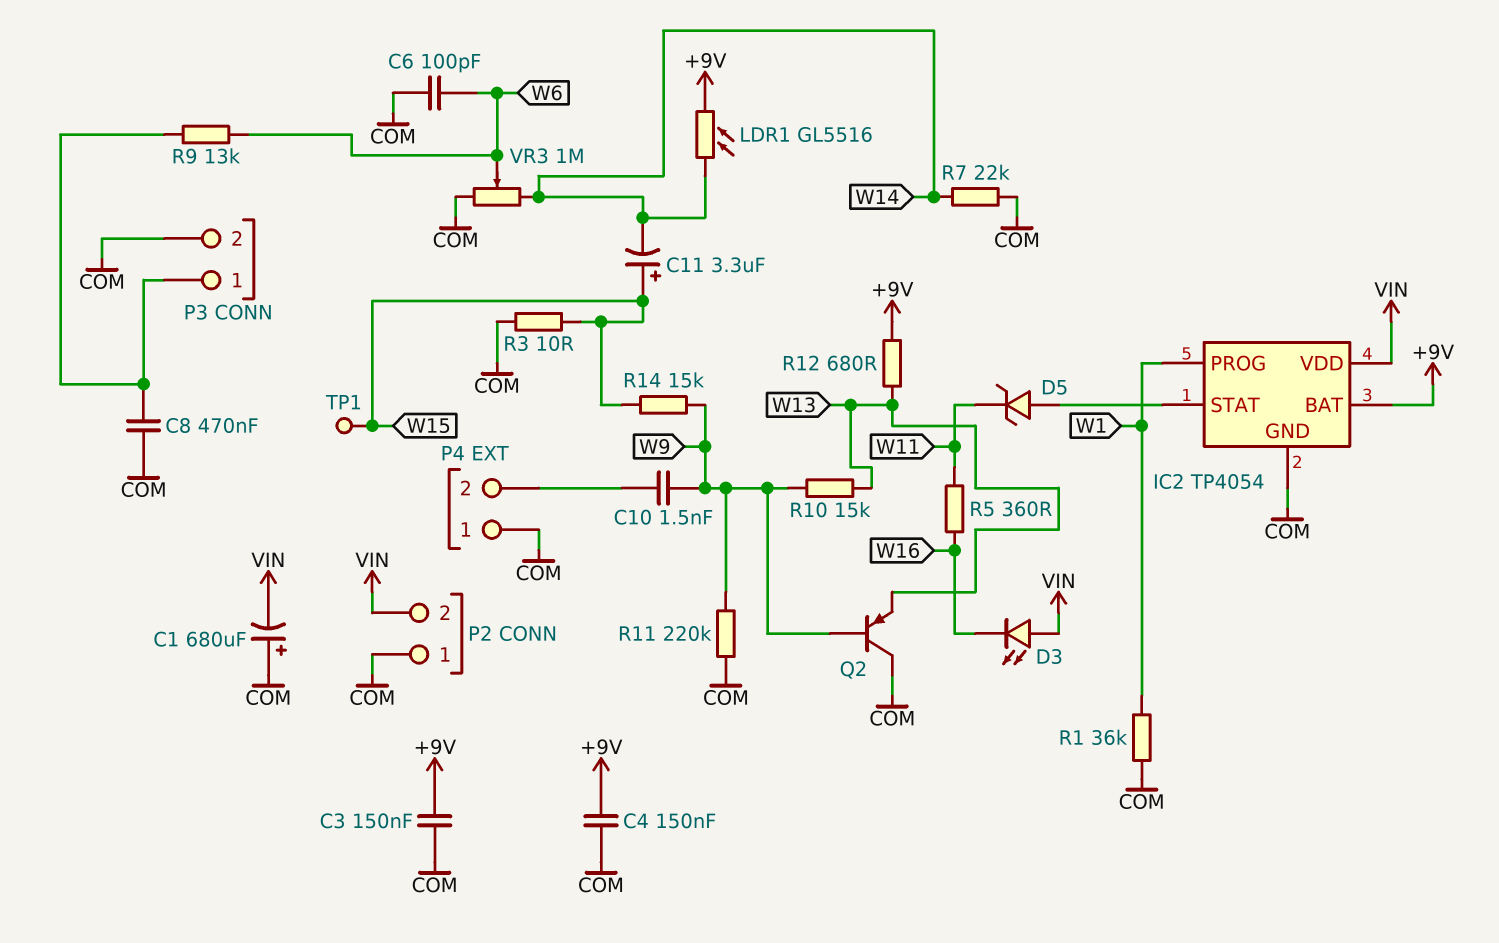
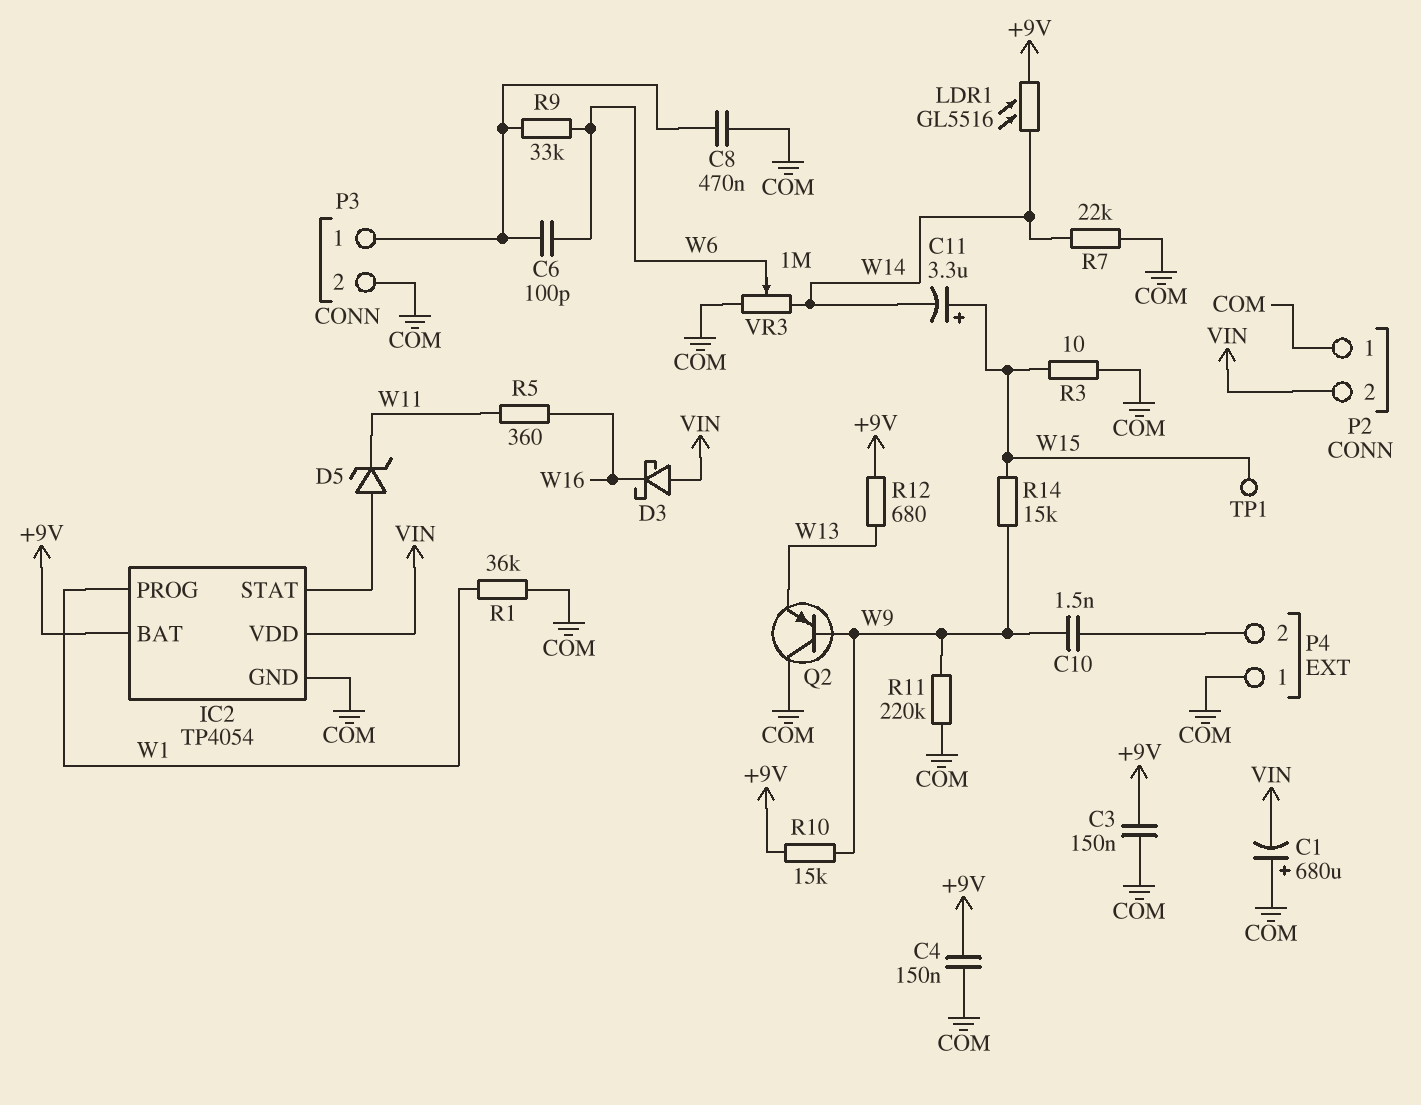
C6: 100pF (COM, W6) -> 100pF (P3/1, W6)
D3: LED (A VIN, K W16) -> schottky (A VIN, K W16)
R9: 13k (P3/1, W6) -> 33k (P3/1, W6)
R10: 15k (W9, W13) -> 15k (+9V, W9)

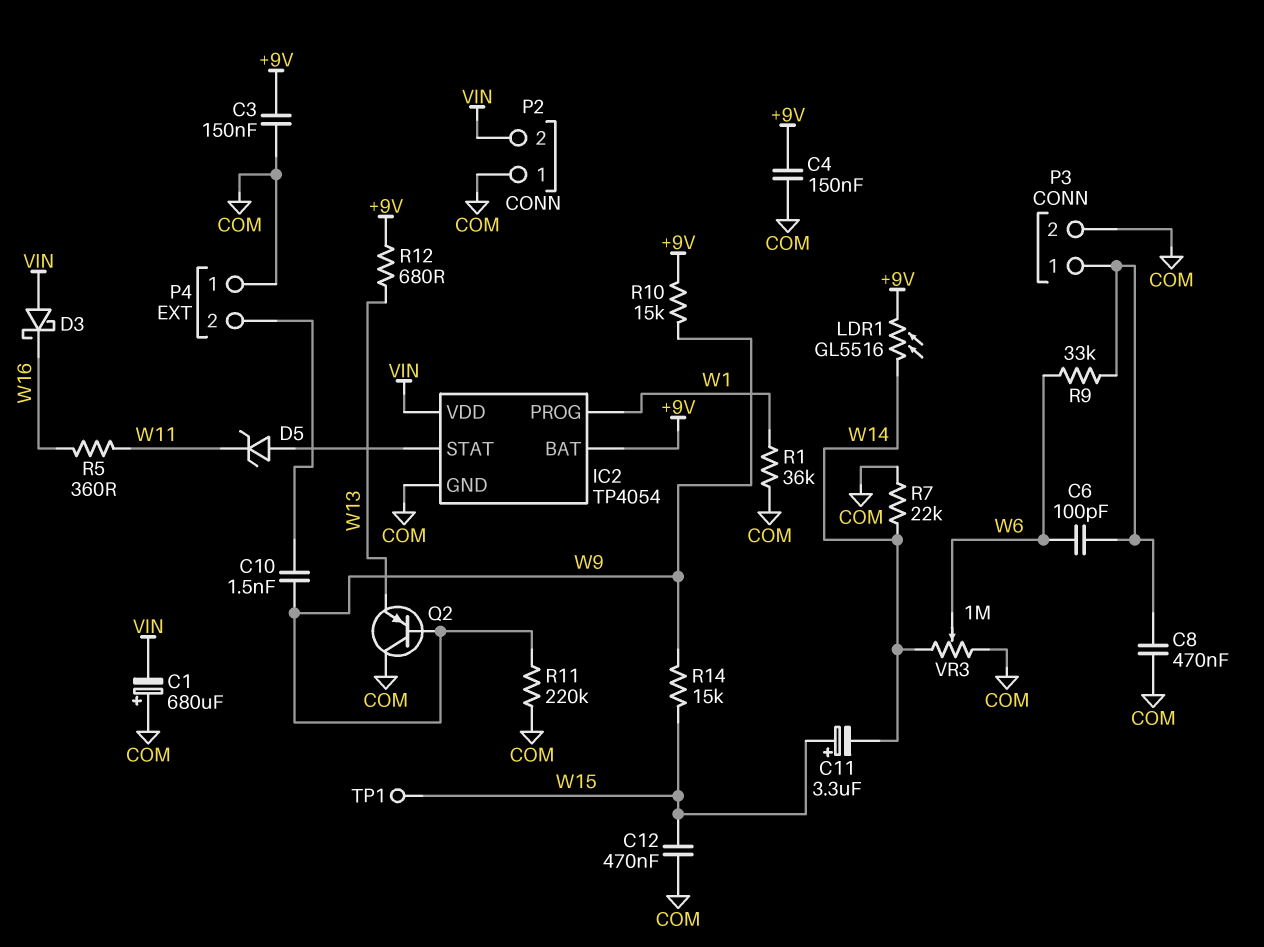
C12: none -> 470nF (COM, W15)
R3: 10 (COM, W15) -> none

